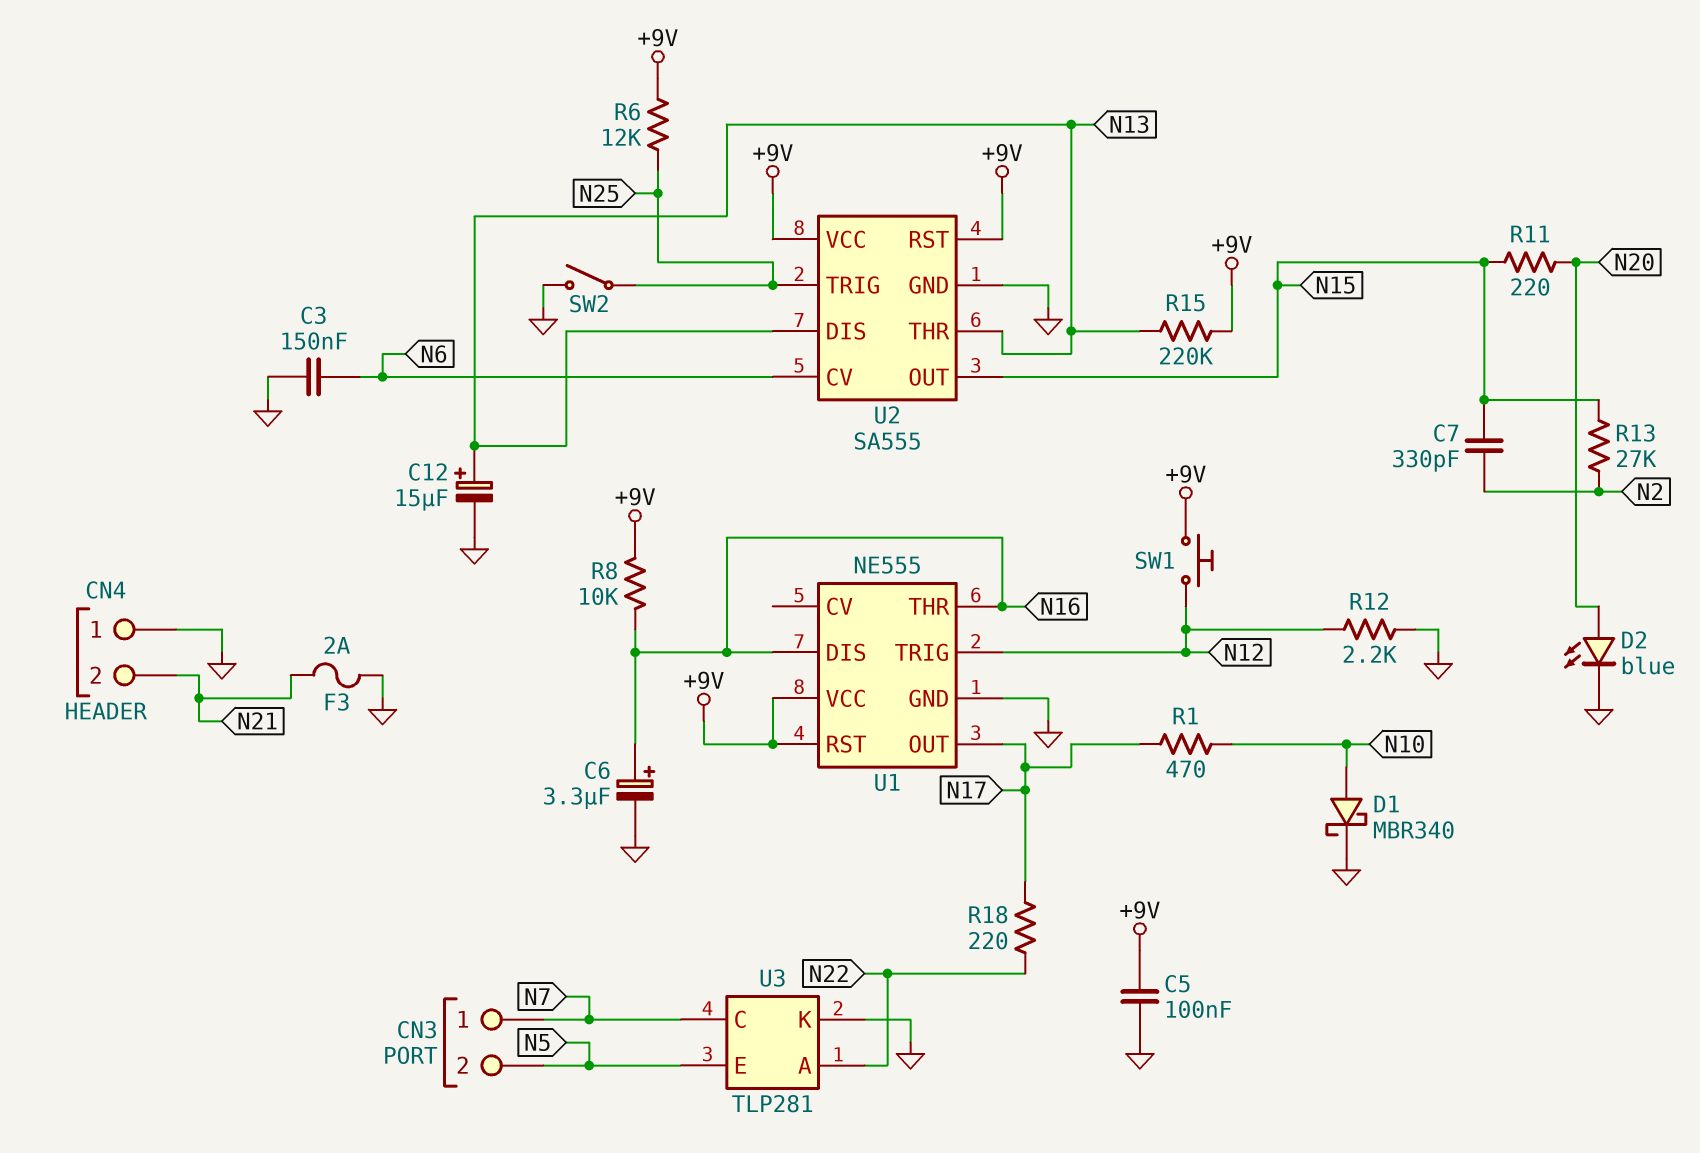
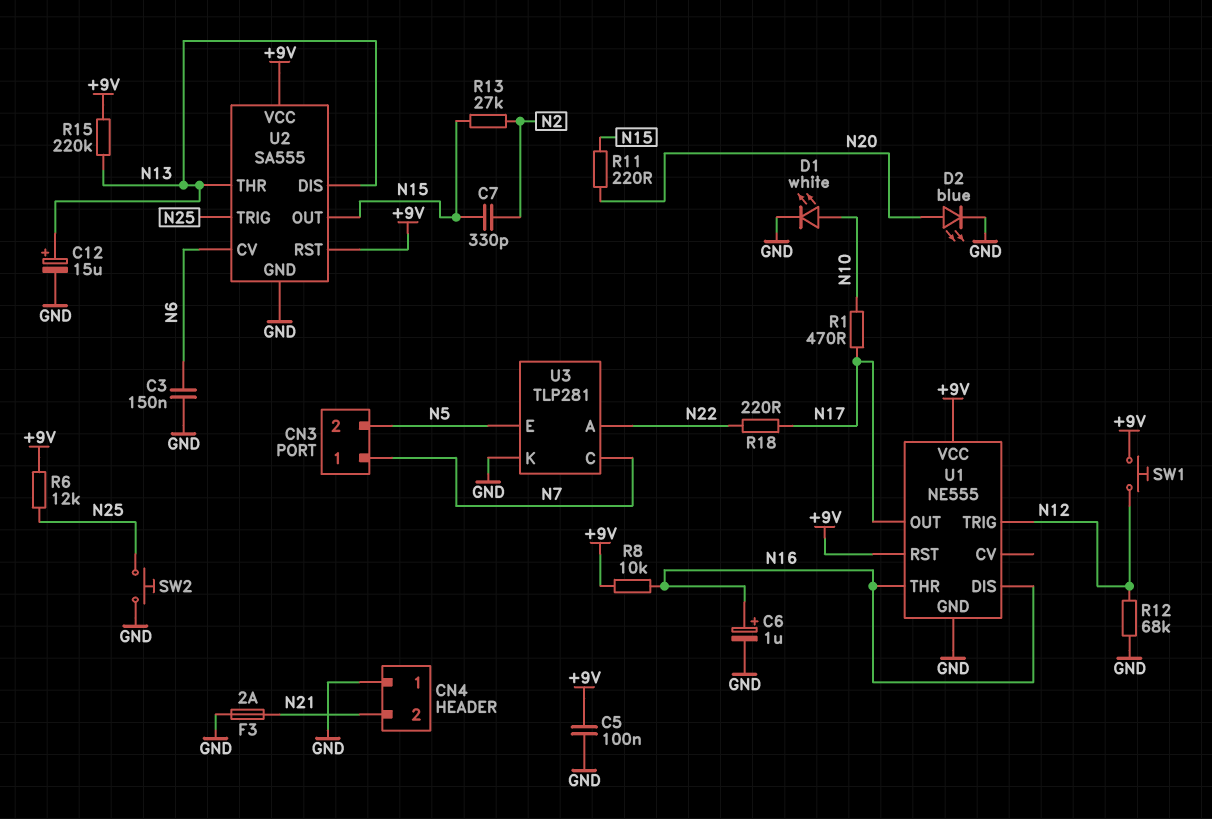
C6: 3.3uF (plus N16, minus GND) -> 1uF (plus N16, minus GND)
D1: schottky MBR340 (A N10, K GND) -> LED white (A N10, K GND)
R12: 2.2k (GND, N12) -> 68k (GND, N12)
SW2: switch (GND, N25) -> button (GND, N25)

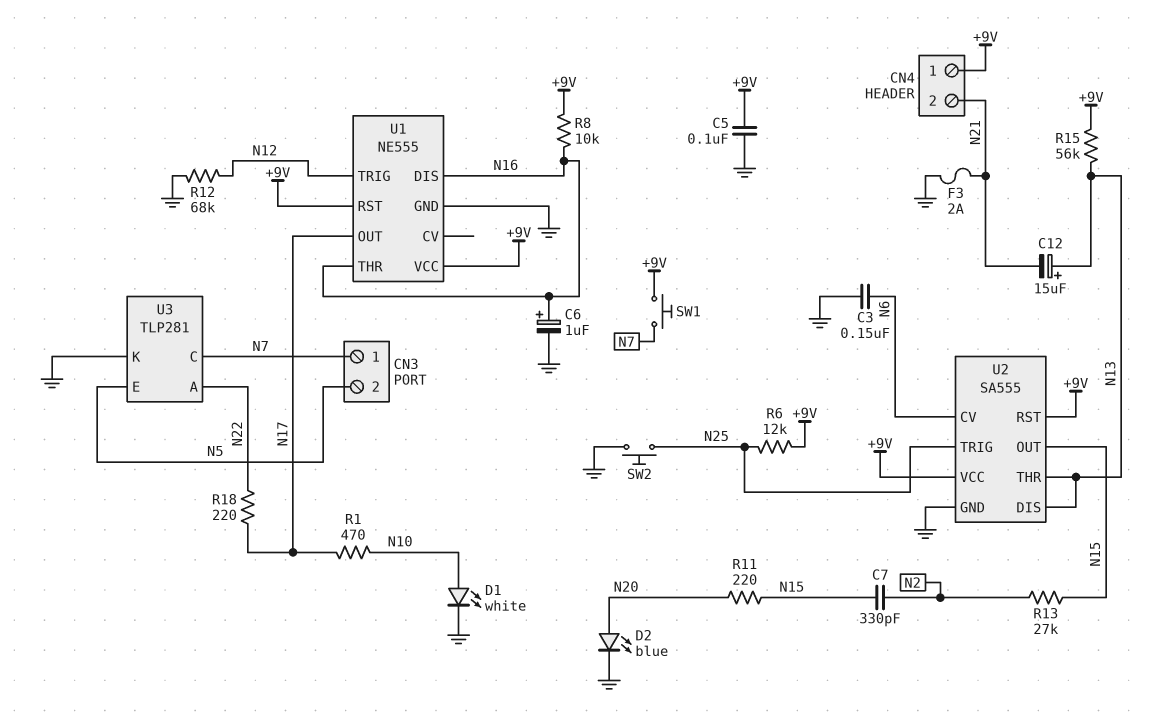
C12: 15uF (plus N13, minus GND) -> 15uF (plus N13, minus N21)
CN4 pin 1: GND -> +9V
R15: 220k (+9V, N13) -> 56k (+9V, N13)
SW1: button (+9V, N12) -> button (+9V, N7)

